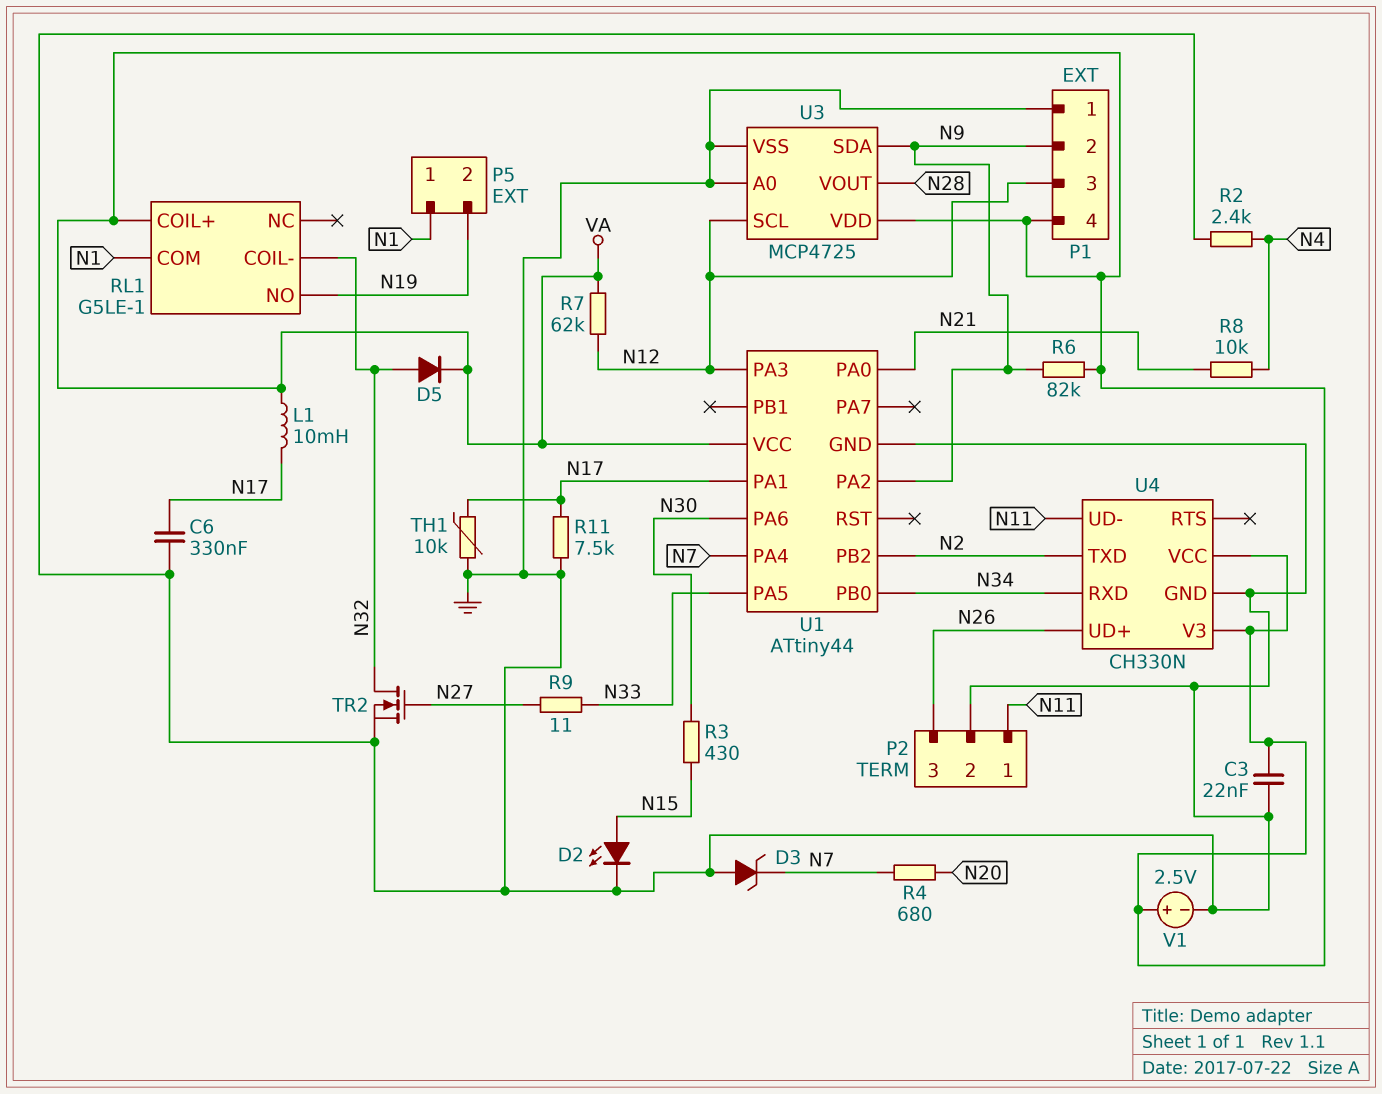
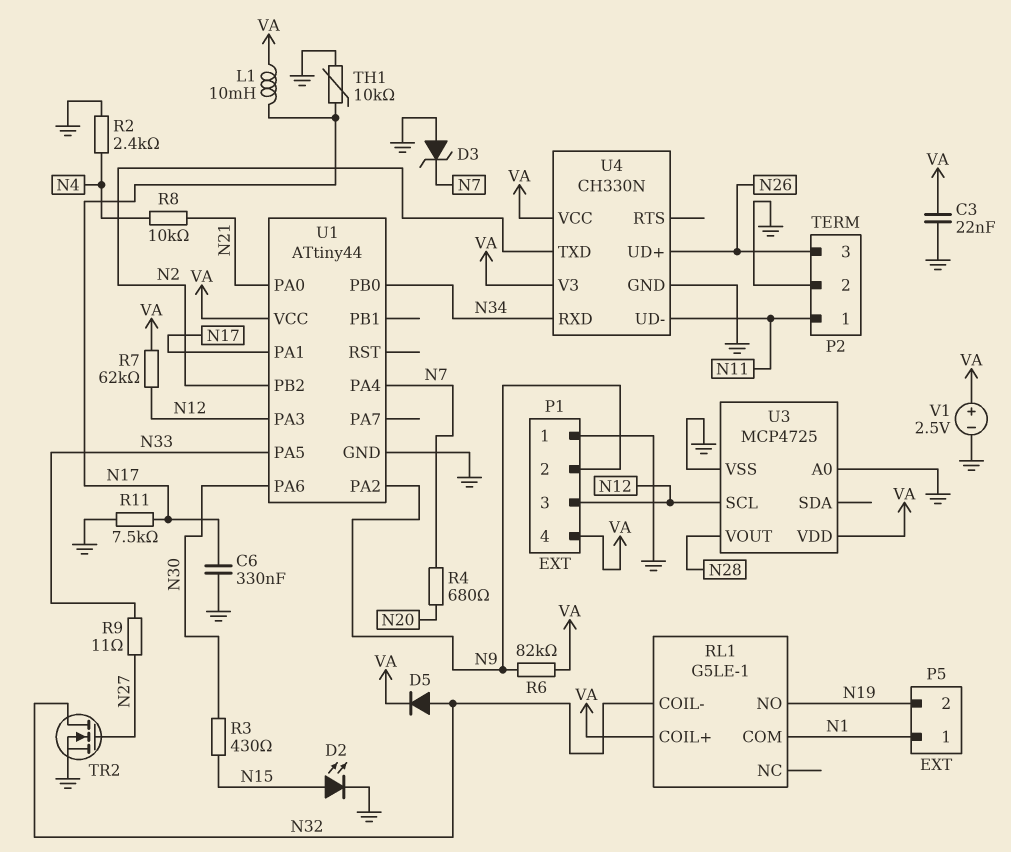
U3 pin SDA: N9 -> none

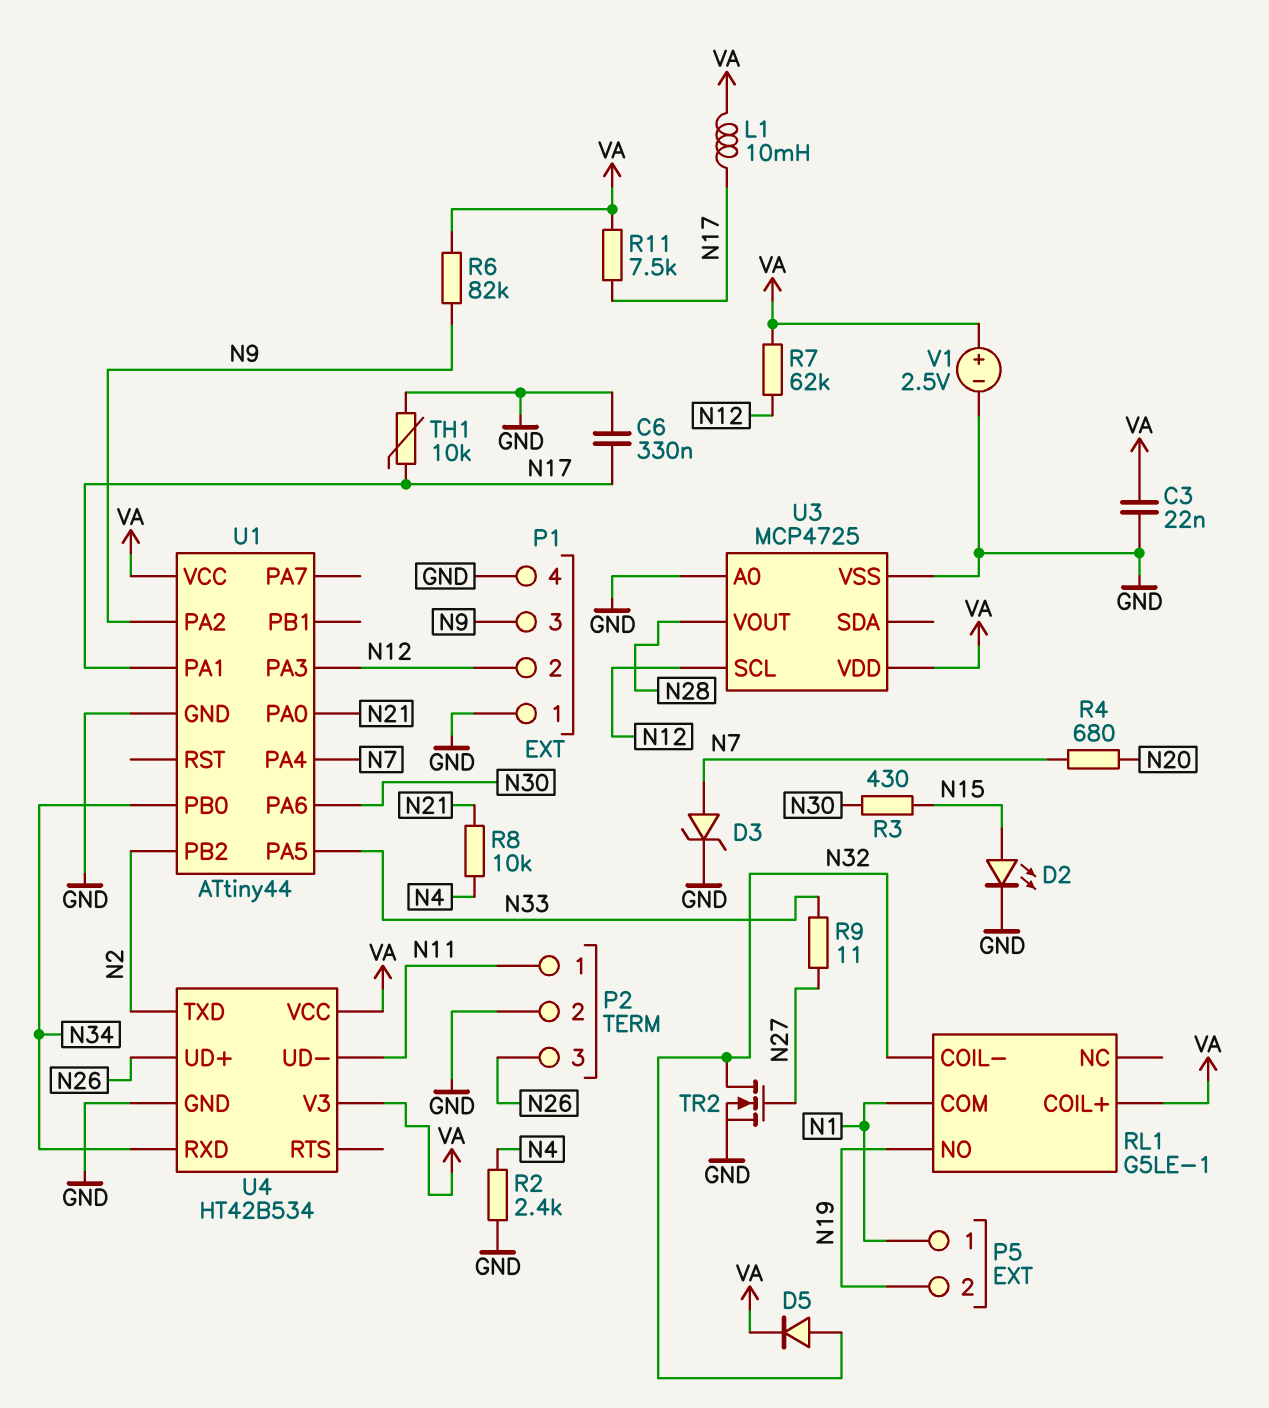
D3: zener (A GND, K N7) -> zener (A N7, K GND)
P1 pin 2: N9 -> N12
P1 pin 3: N12 -> N9
P1 pin 4: VA -> GND
R11: 7.5k (GND, N17) -> 7.5k (N17, VA)
U4: CH330N -> HT42B534

